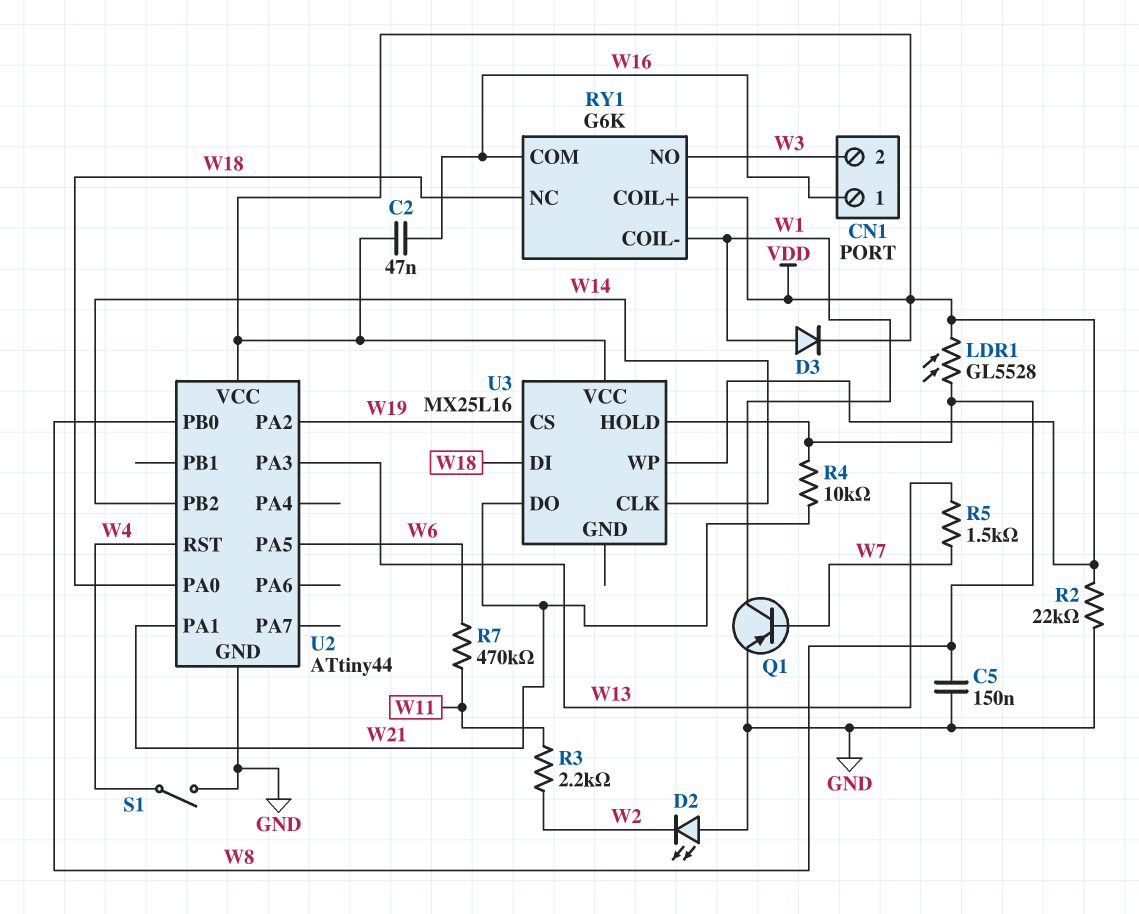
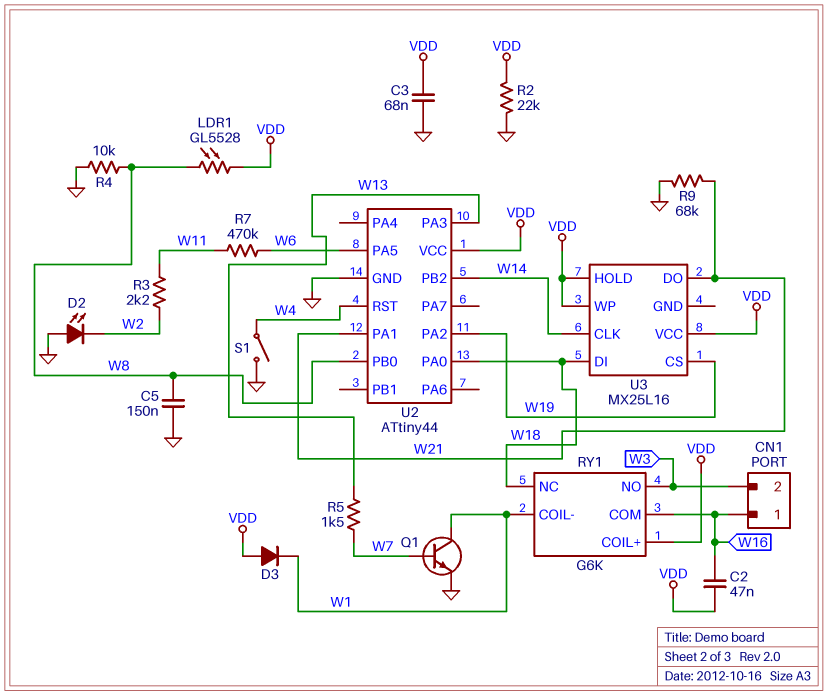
C3: none -> 68nF (GND, VDD)
D3: diode (A W1, K VDD) -> diode (A VDD, K W1)
Q1: PNP (B W7, C W1, E GND) -> NPN (B W7, C W1, E GND)
R4: 10k (W8, W21) -> 10k (GND, W8)
R9: none -> 68k (GND, W21)
U3 pin HOLD: W8 -> VDD

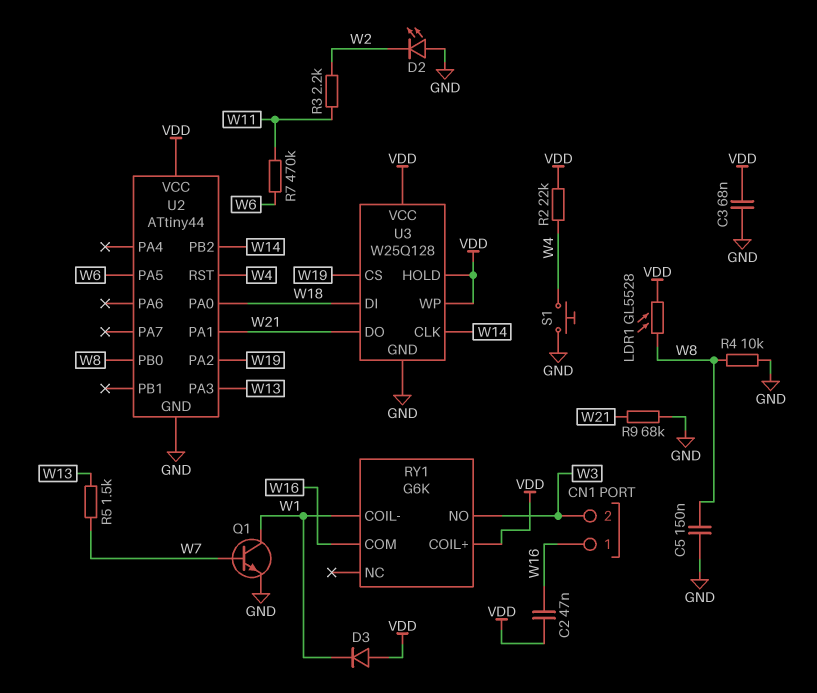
R2: 22k (GND, VDD) -> 22k (VDD, W4)
RY1 pin NC: W18 -> none
S1: switch (GND, W4) -> button (GND, W4)
U3: MX25L16 -> W25Q128
U3 pin GND: none -> GND

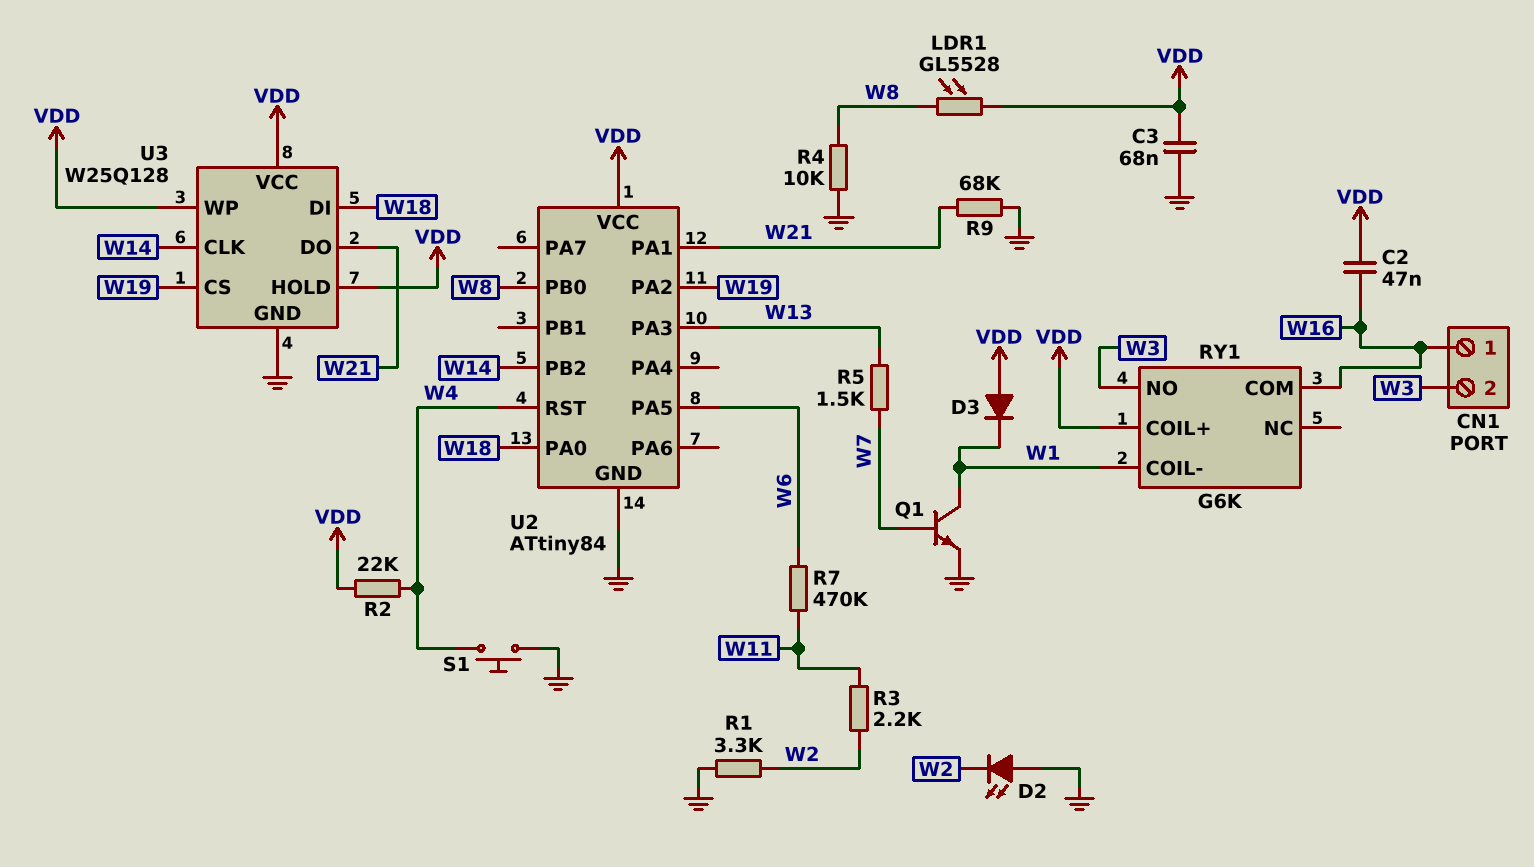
C5: 150nF (GND, W8) -> none
R1: none -> 3.3k (GND, W2)
U2: ATtiny44 -> ATtiny84

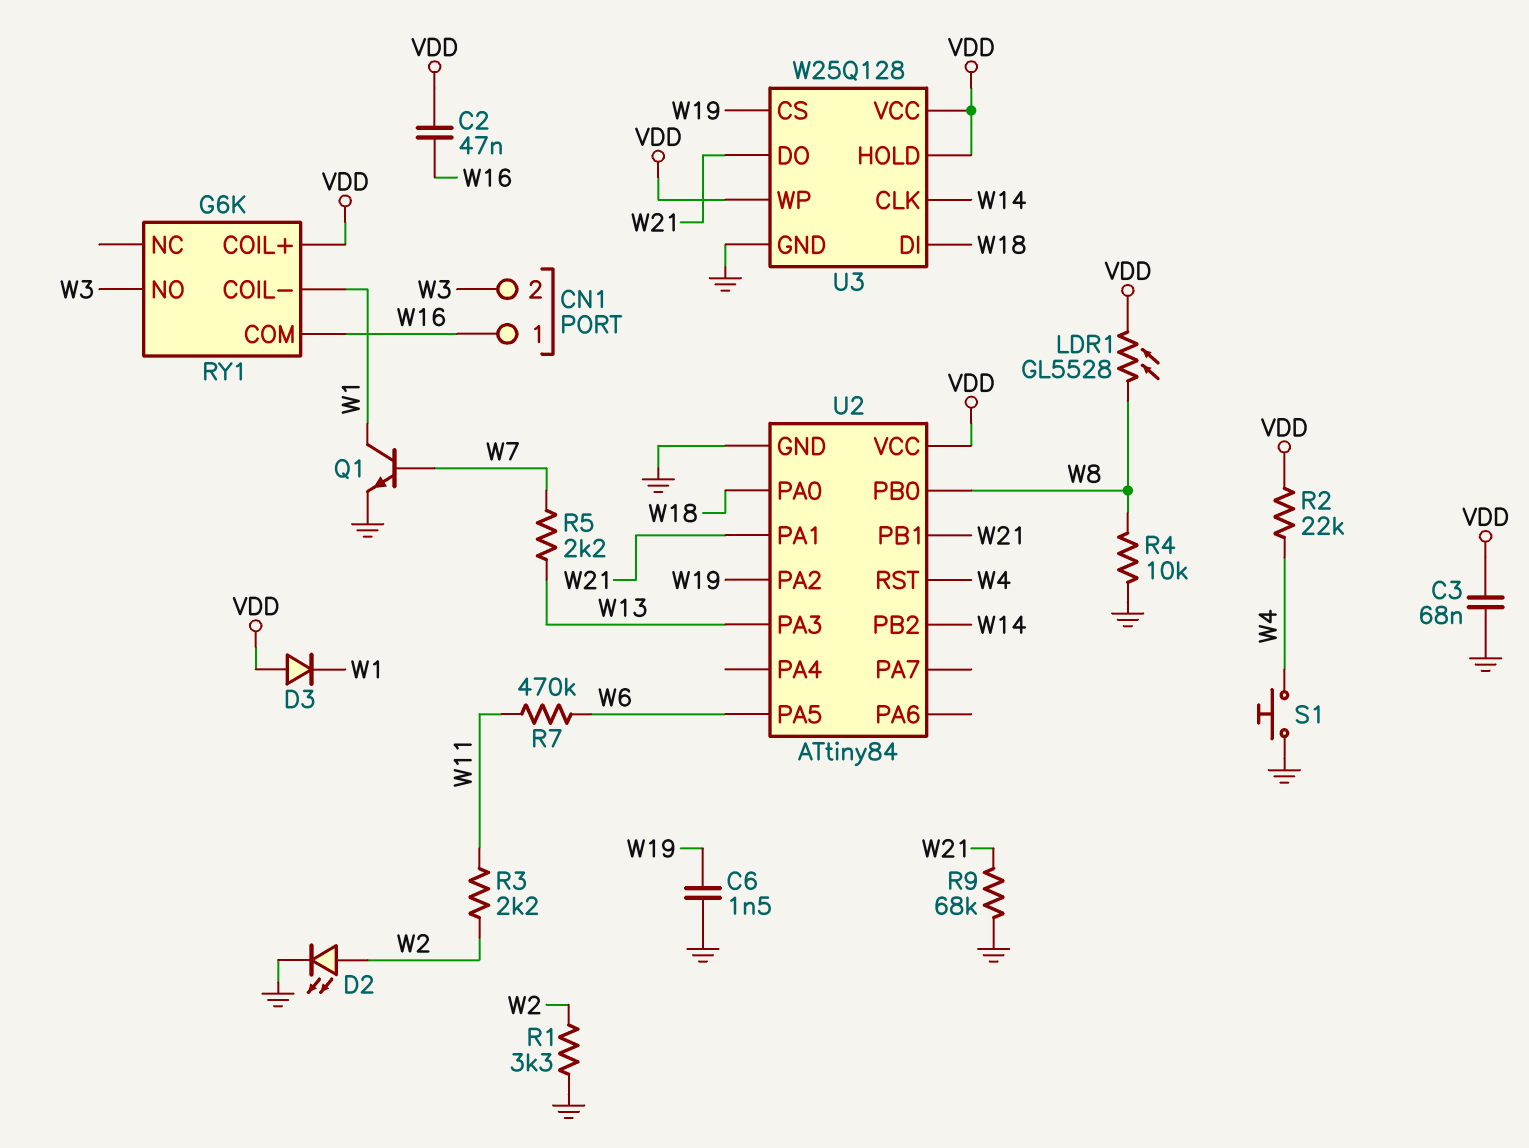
C6: none -> 1.5nF (GND, W19)
D2: LED (A GND, K W2) -> LED (A W2, K GND)
R5: 1.5k (W7, W13) -> 2.2k (W7, W13)
U2 pin PB1: none -> W21

